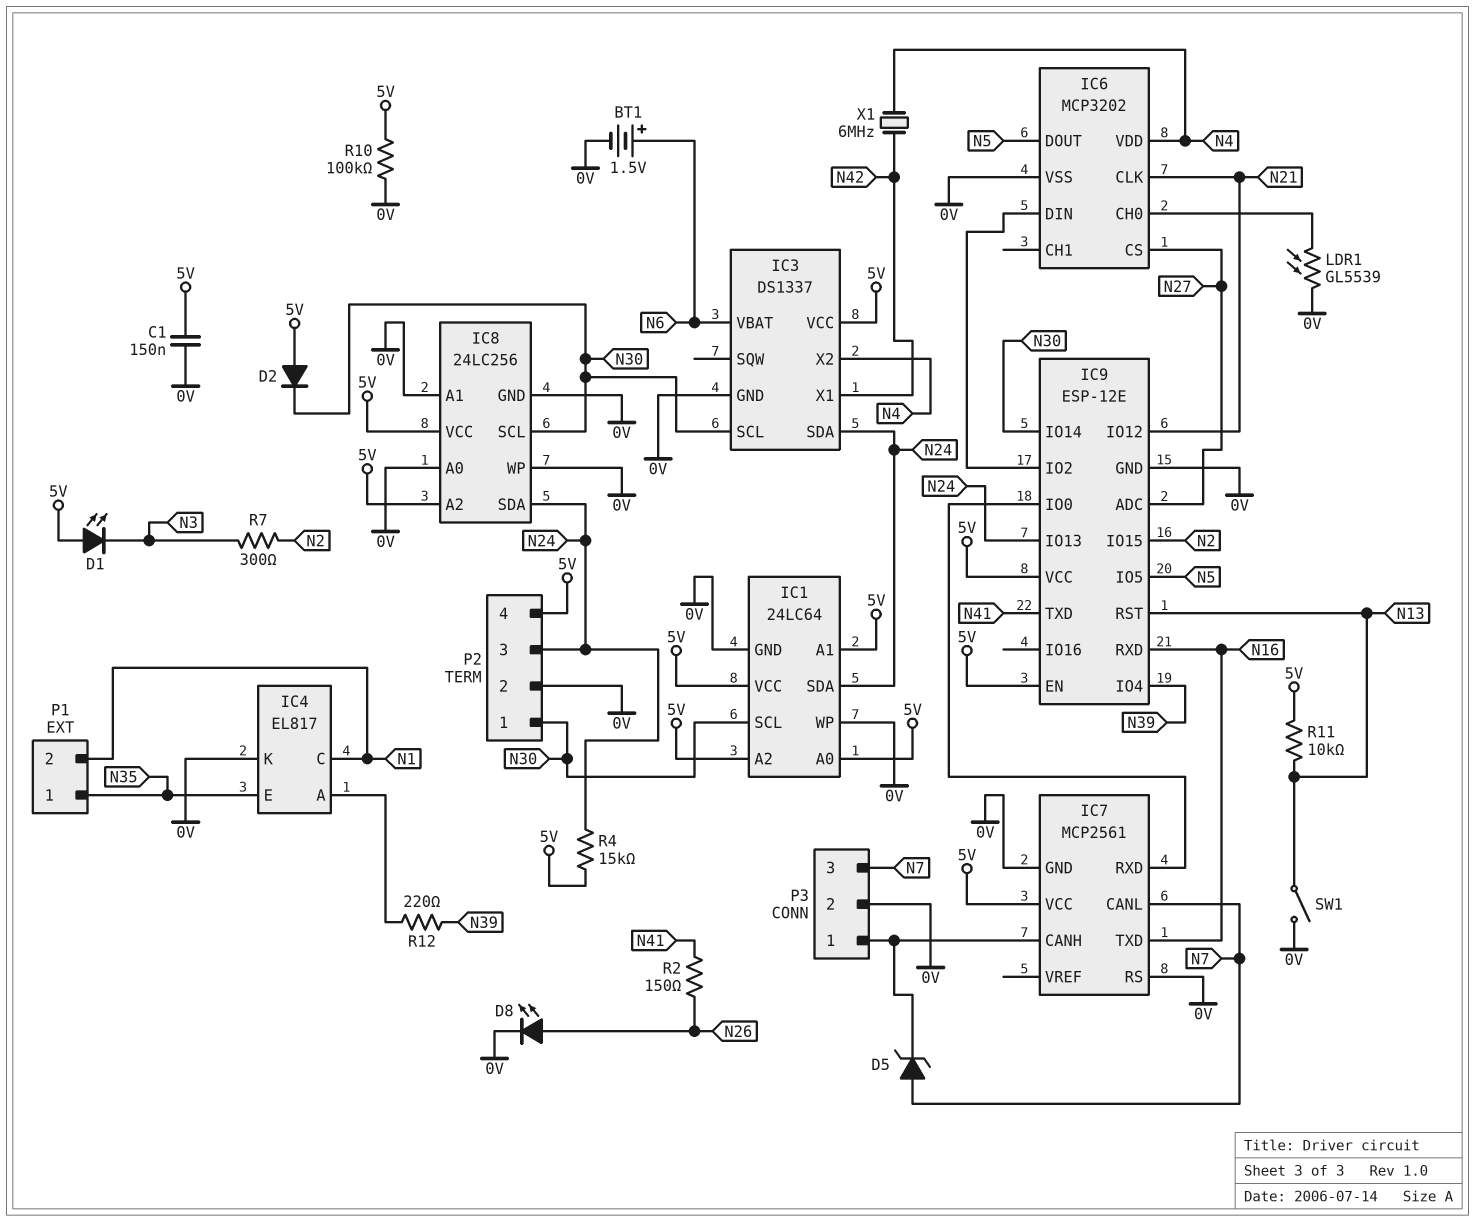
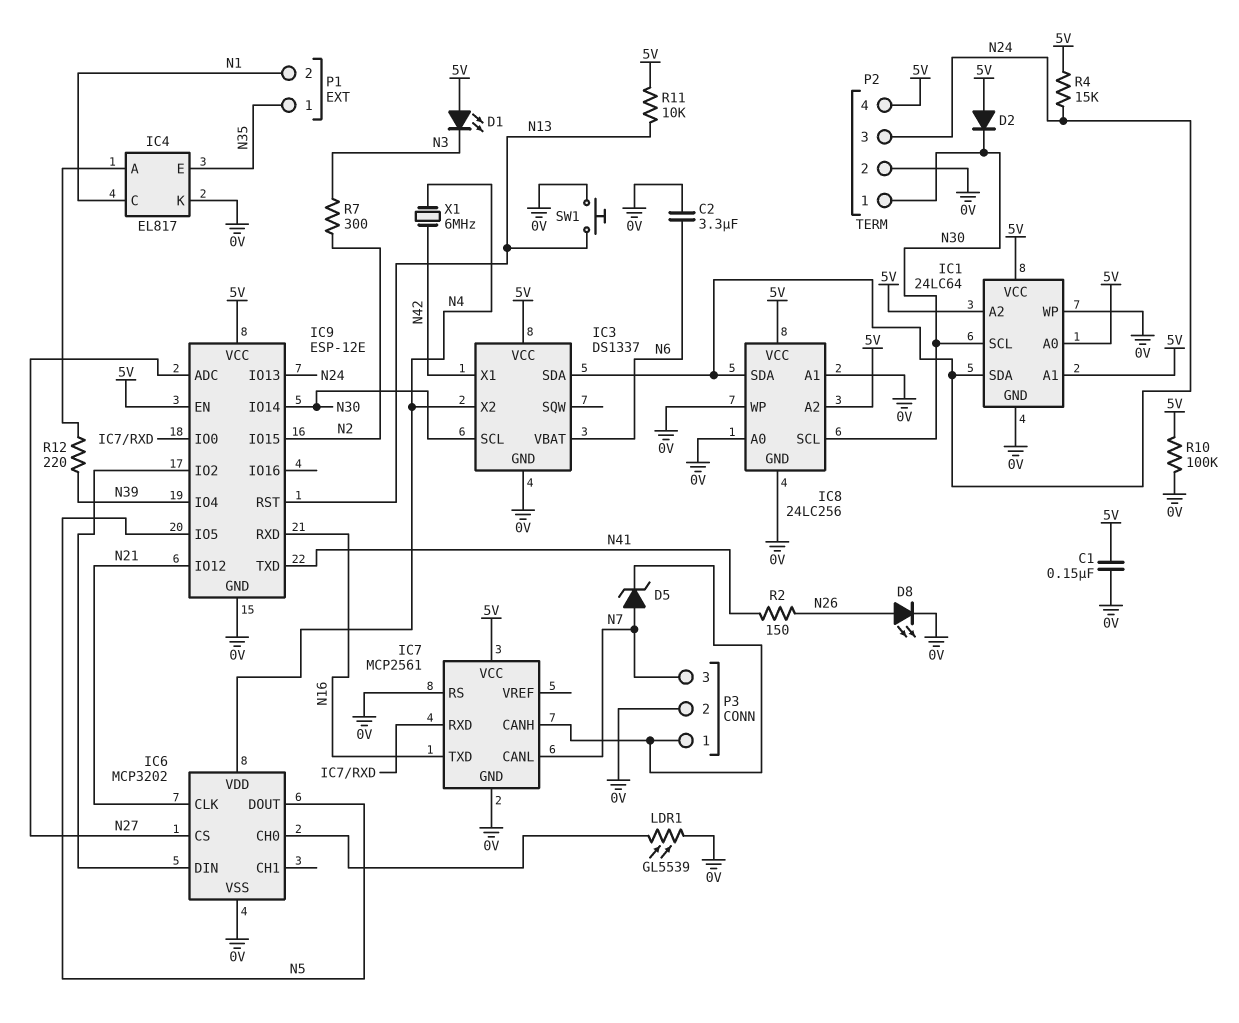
BT1: 1.5V (plus N6, minus 0V) -> none
C2: none -> 3.3uF (0V, N6)
SW1: switch (0V, N13) -> button (0V, N13)

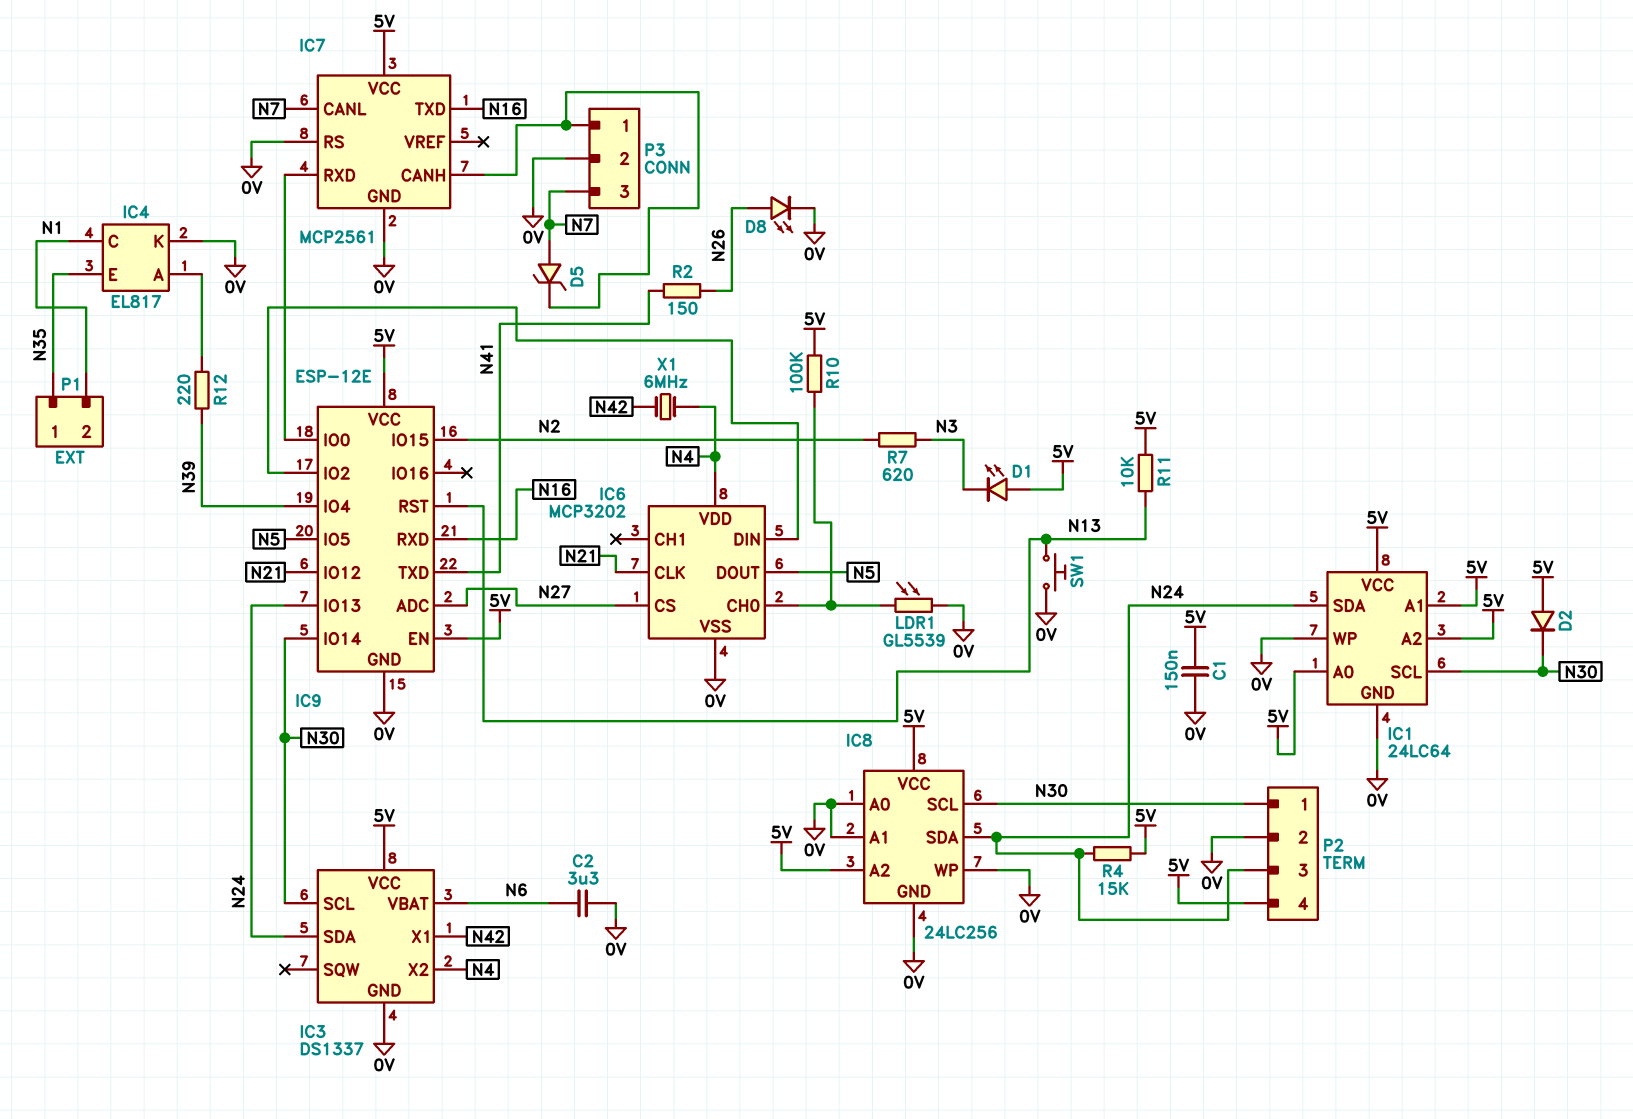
R7: 300 (N2, N3) -> 620 (N2, N3)
R10: 100k (0V, 5V) -> 100k (5V, IC6/CH0)

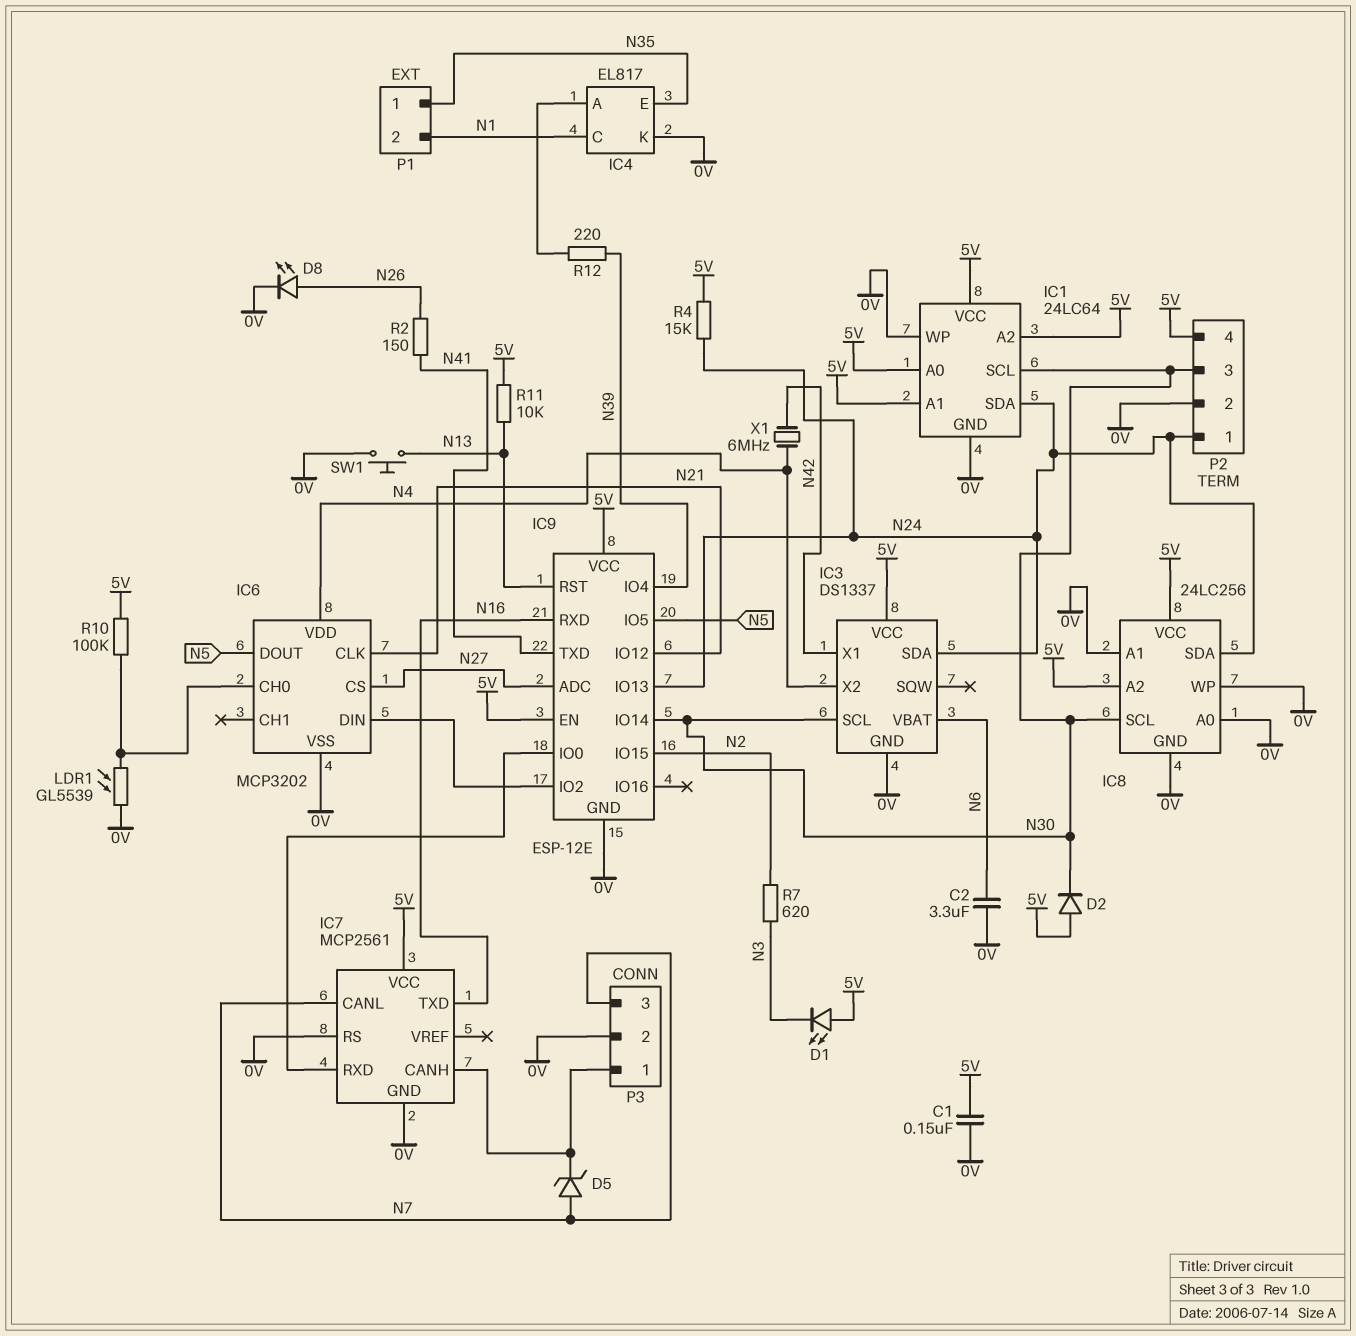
P2 pin 1: N30 -> N24
P2 pin 3: N24 -> N30

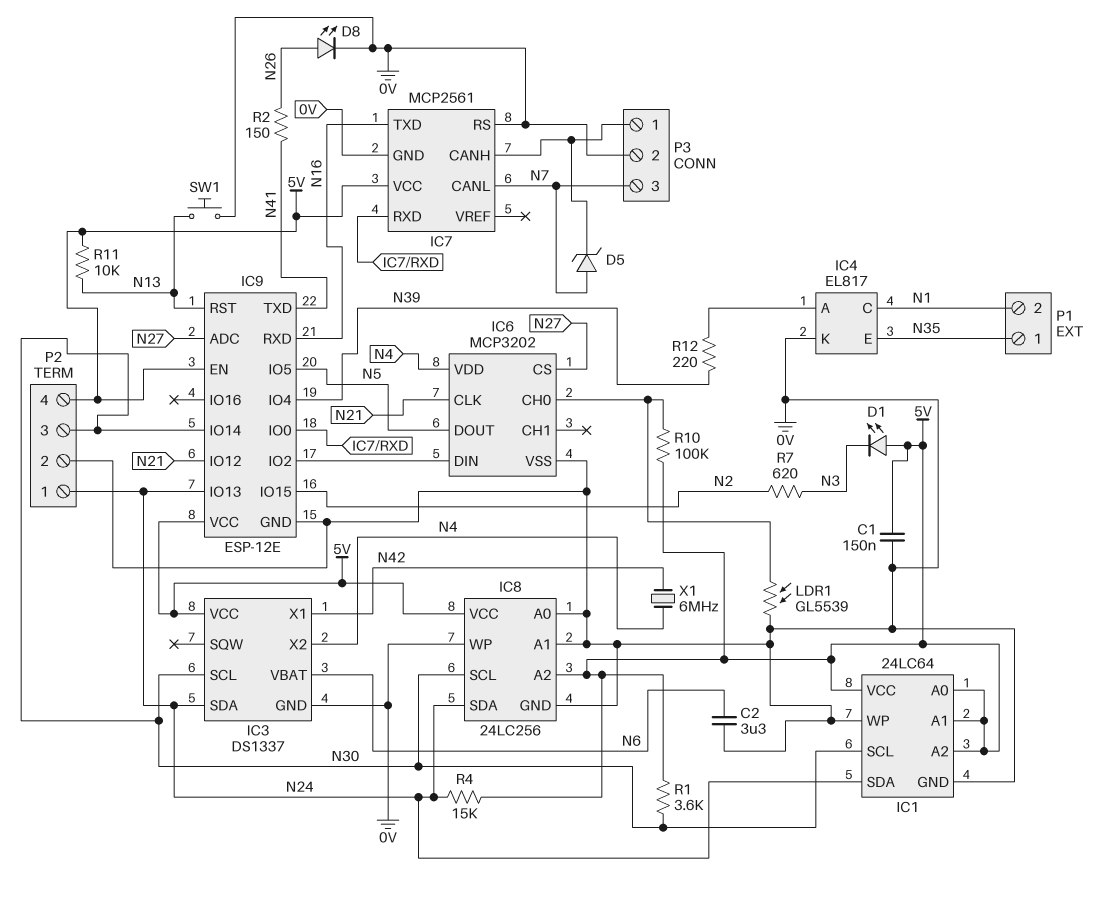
D2: diode (A 5V, K N30) -> none
R1: none -> 3.6k (5V, N30)

